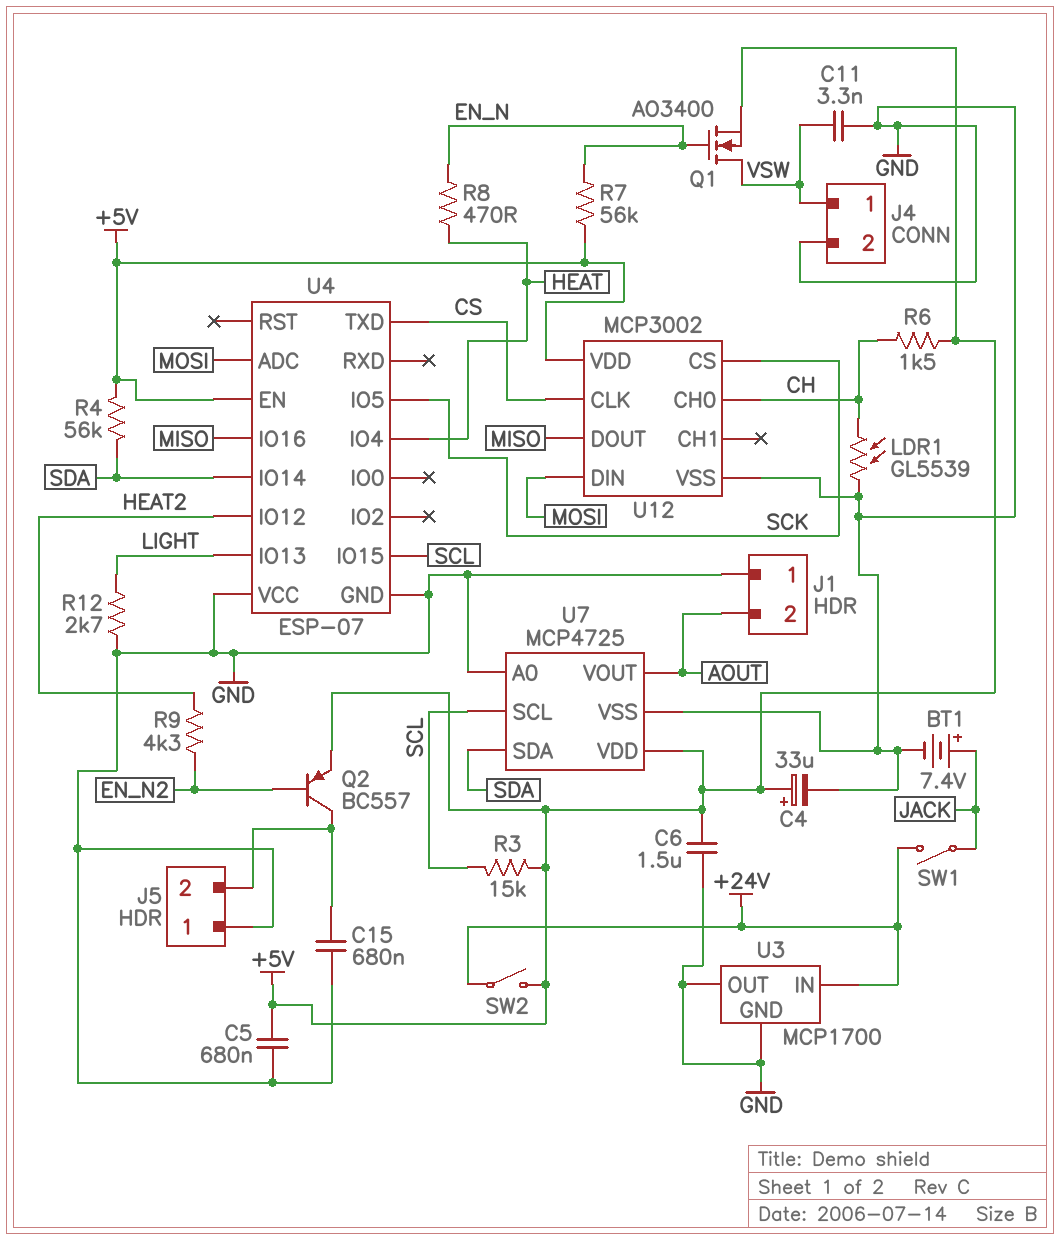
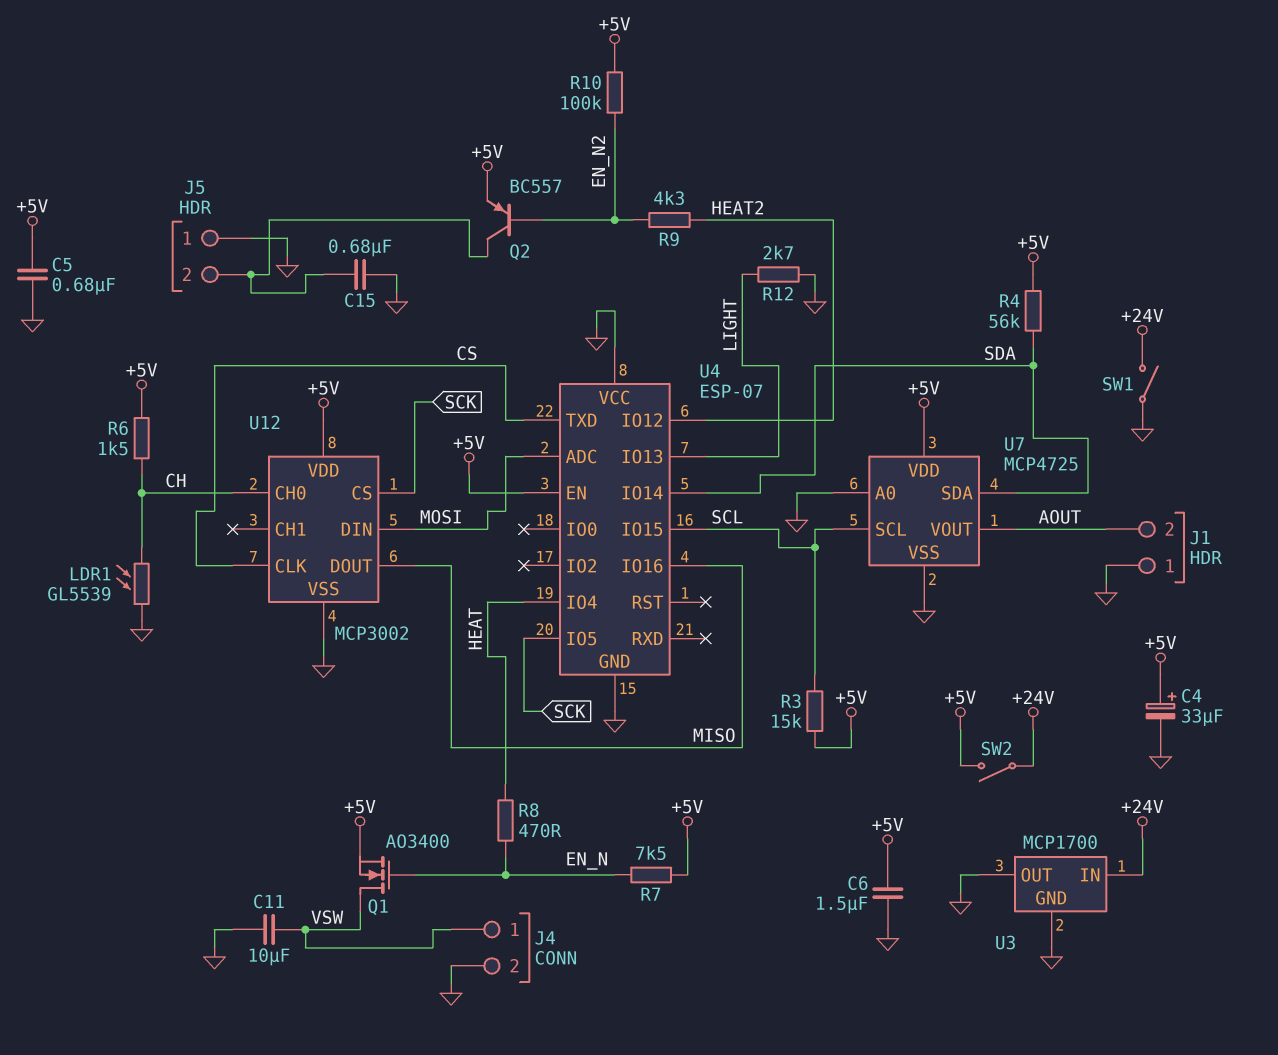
BT1: 7.4V (plus JACK, minus GND) -> none
C11: 3.3nF (GND, VSW) -> 10uF (GND, VSW)
R7: 56k (+5V, EN_N) -> 7.5k (+5V, EN_N)
R10: none -> 100k (+5V, EN_N2)
SW1: switch (+24V, JACK) -> switch (+24V, GND)

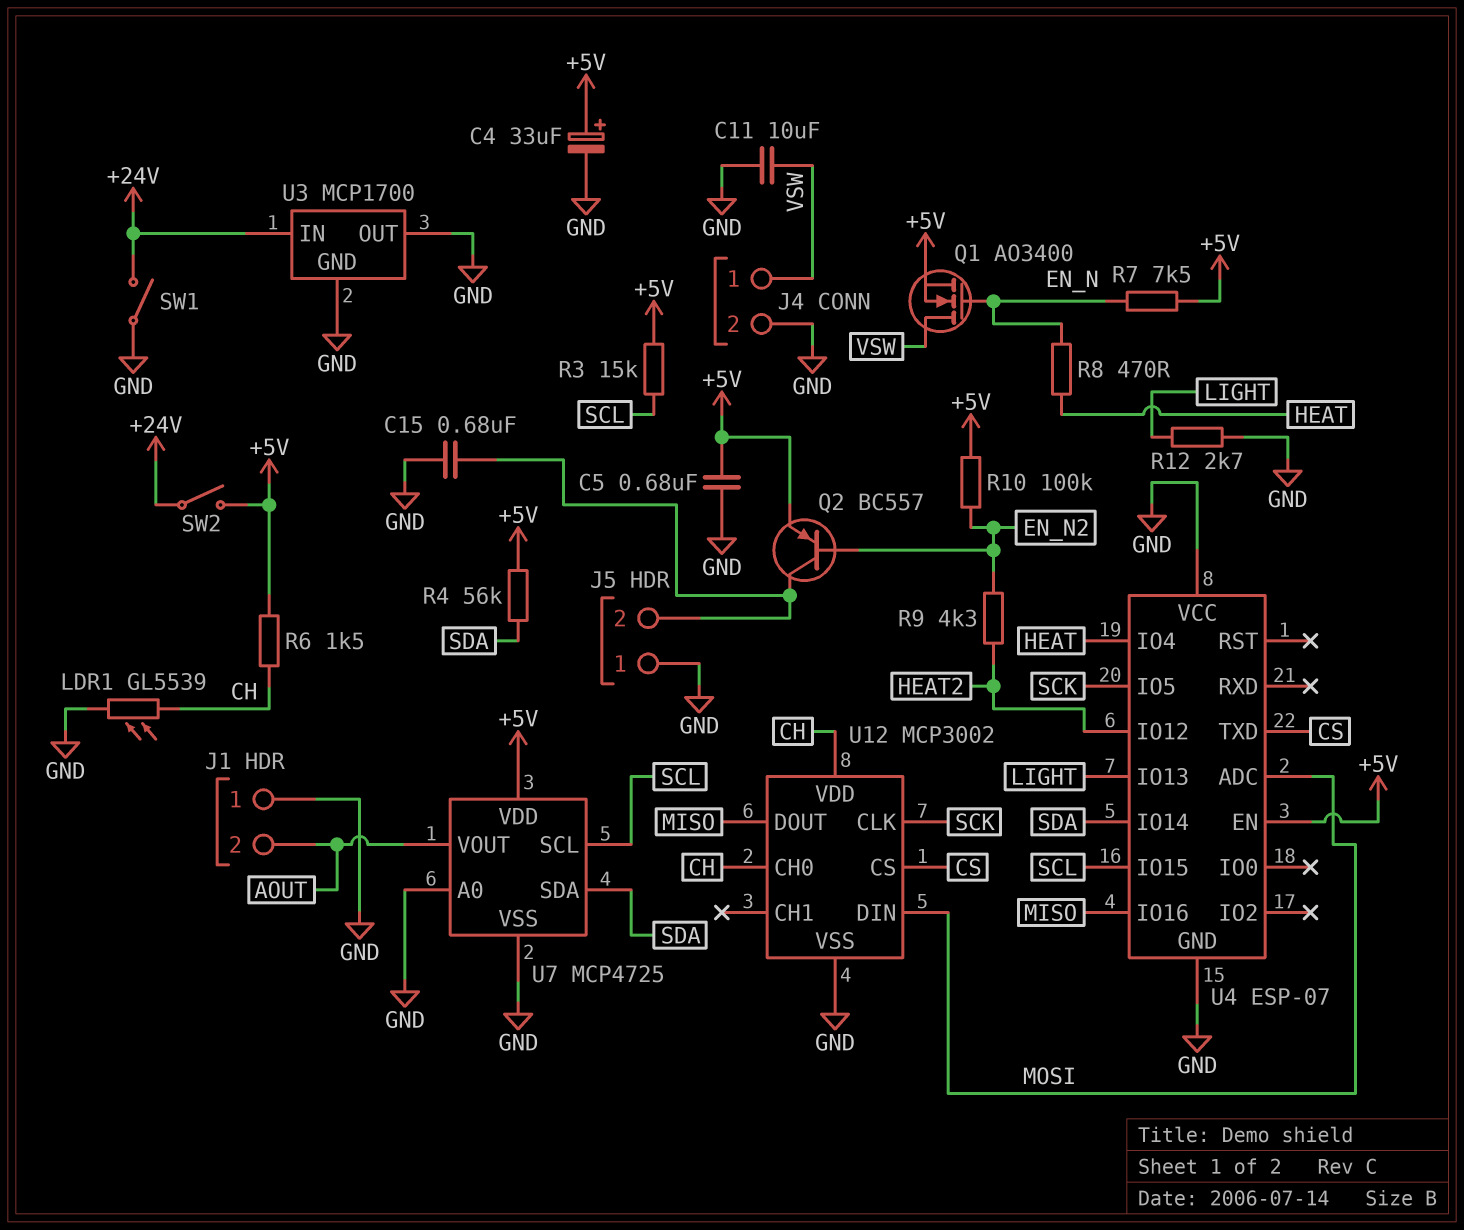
C6: 1.5uF (+5V, GND) -> none
U12 pin CLK: CS -> SCK
U12 pin CS: SCK -> CS
U12 pin VDD: +5V -> CH

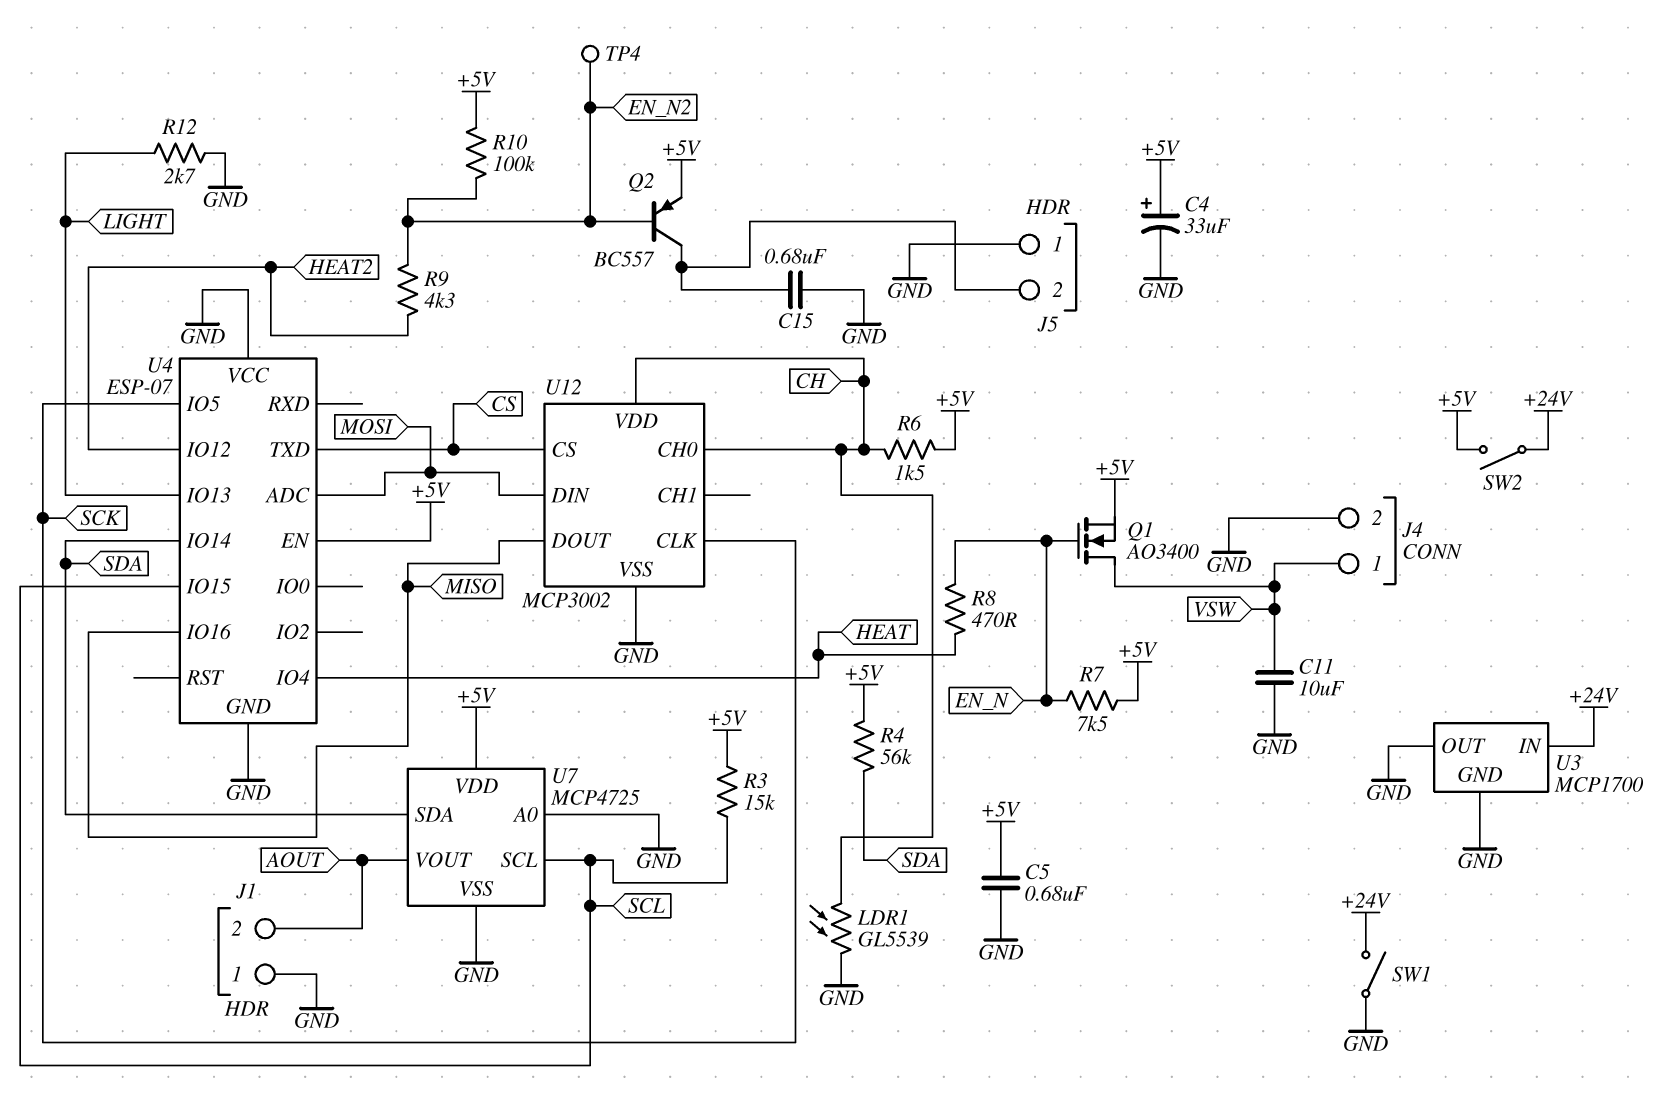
TP4: none -> test point (EN_N2)

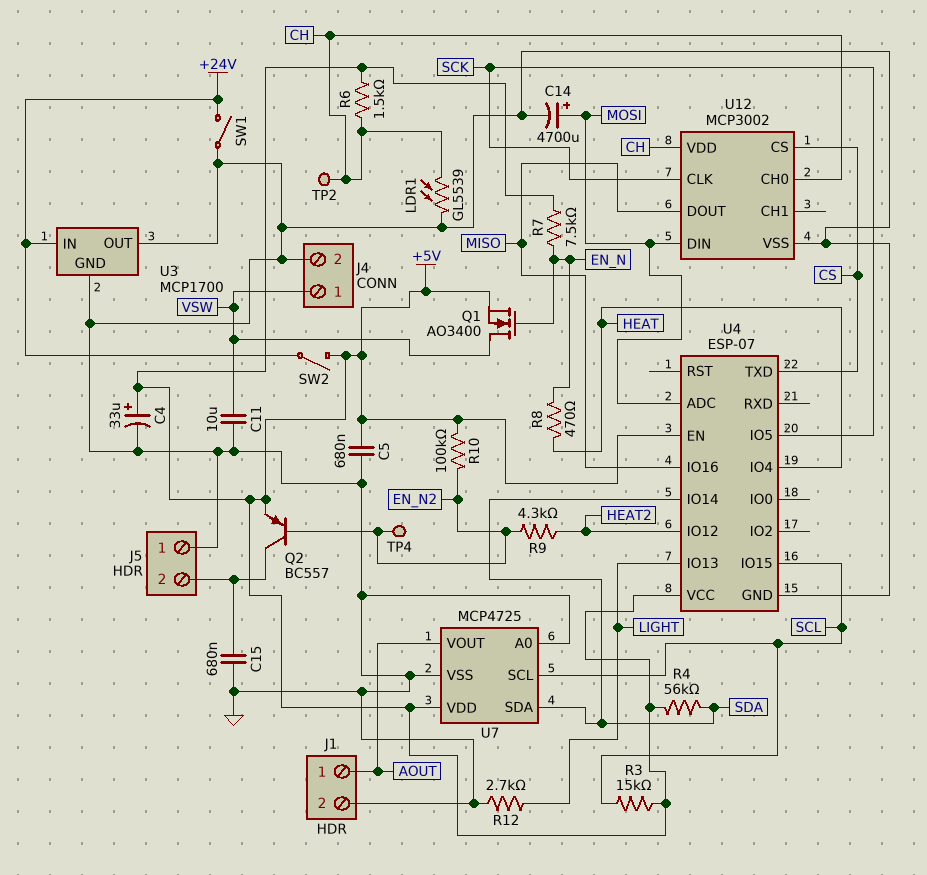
C14: none -> 4700uF (plus MOSI, minus GND)
J1 pin 1: GND -> AOUT
J1 pin 2: AOUT -> GND
TP2: none -> test point (CH)
U4 pin VCC: GND -> +5V

